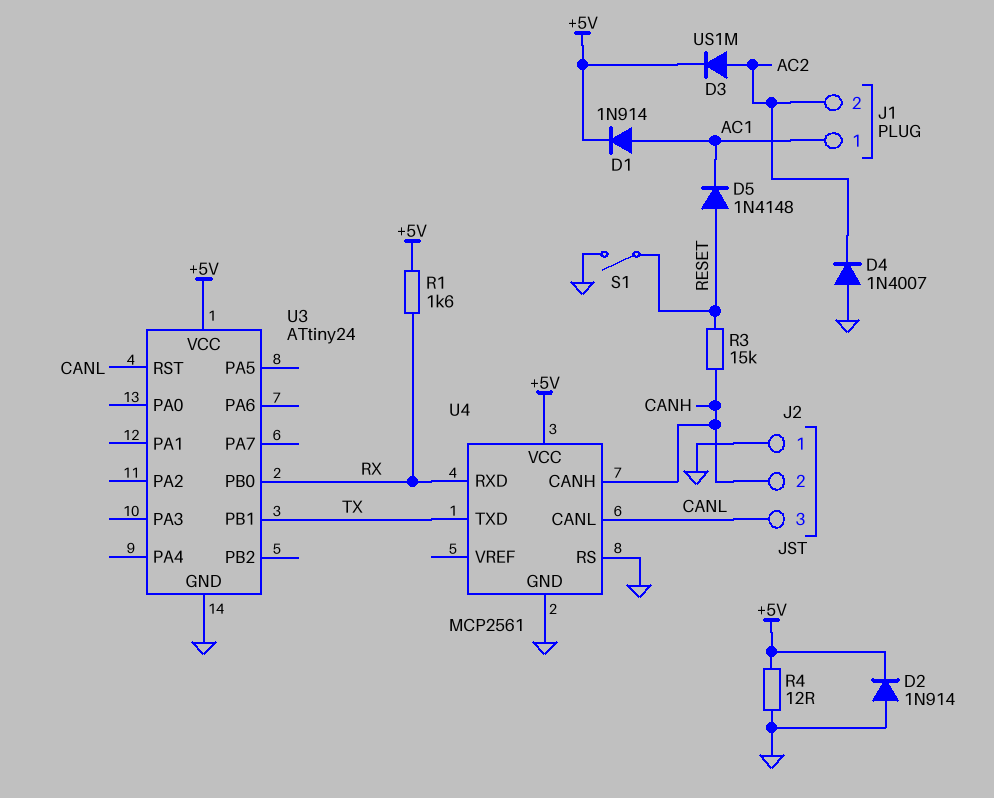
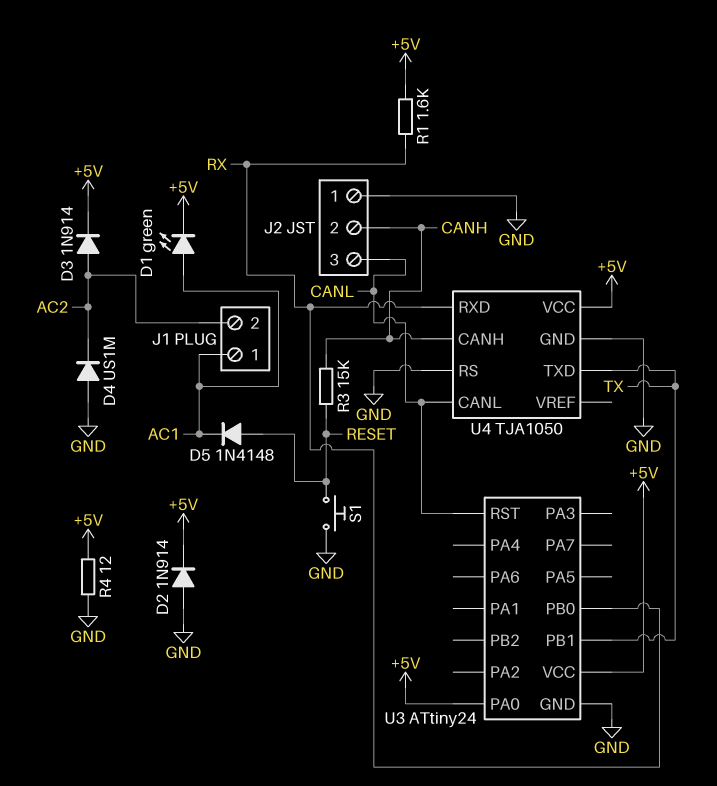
D1: diode 1N914 (A AC1, K +5V) -> LED green (A AC1, K +5V)
D3: diode US1M (A AC2, K +5V) -> diode 1N914 (A AC2, K +5V)
D4: diode 1N4007 (A GND, K AC2) -> diode US1M (A GND, K AC2)
S1: switch (GND, RESET) -> button (GND, RESET)
U3 pin PA0: none -> +5V
U4: MCP2561 -> TJA1050

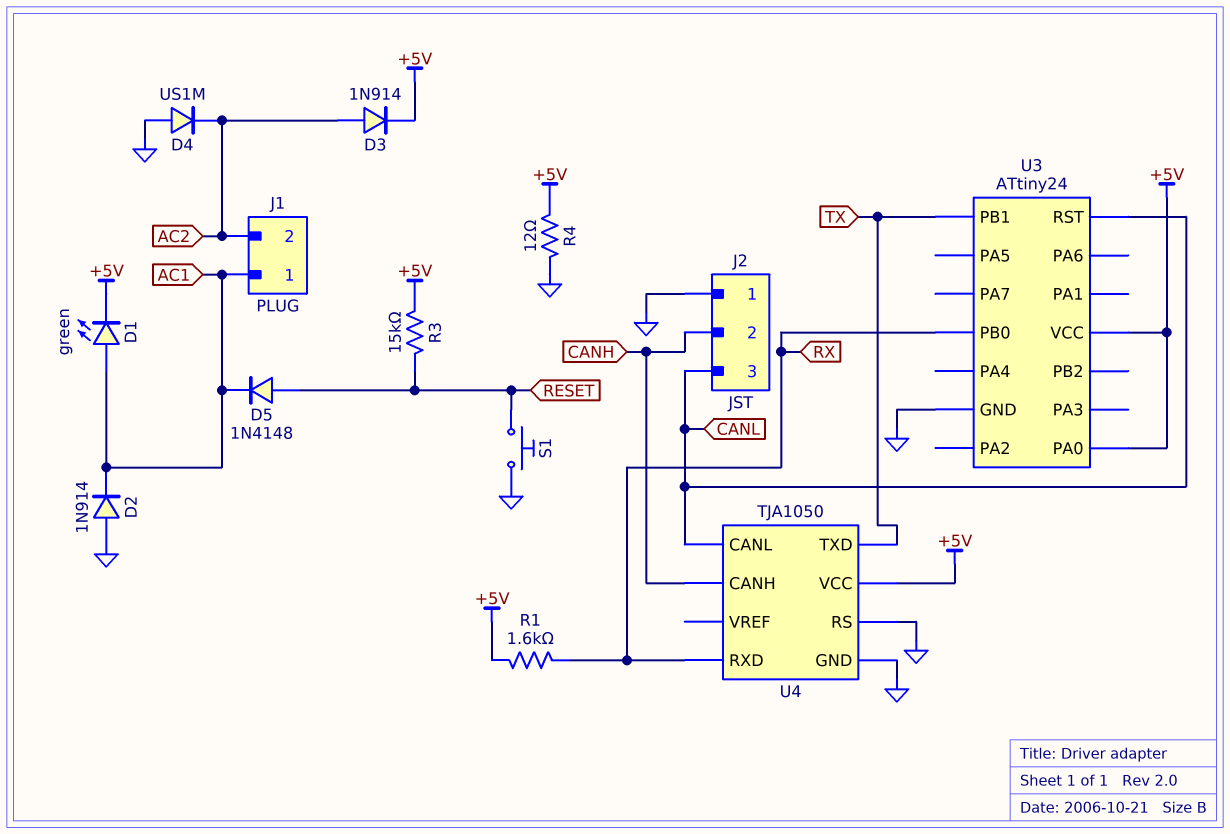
D2: diode 1N914 (A GND, K +5V) -> diode 1N914 (A GND, K AC1)
R3: 15k (CANH, RESET) -> 15k (+5V, RESET)

